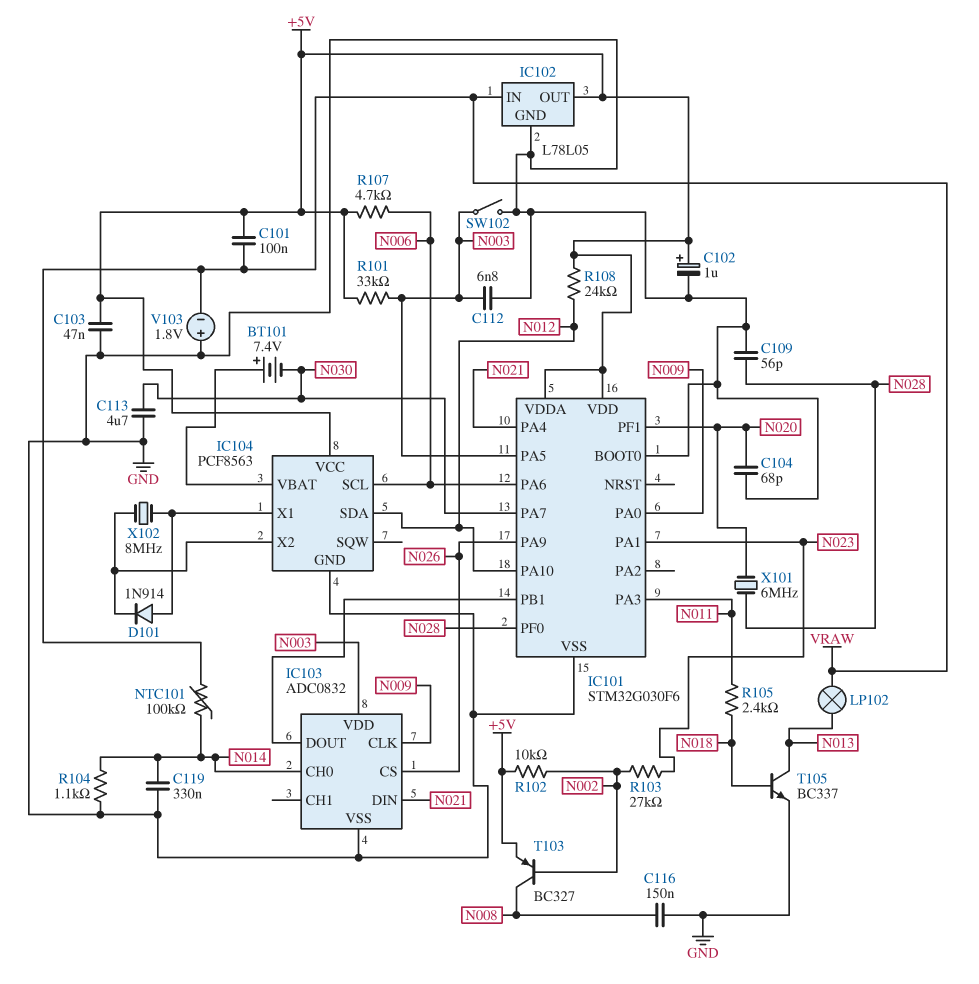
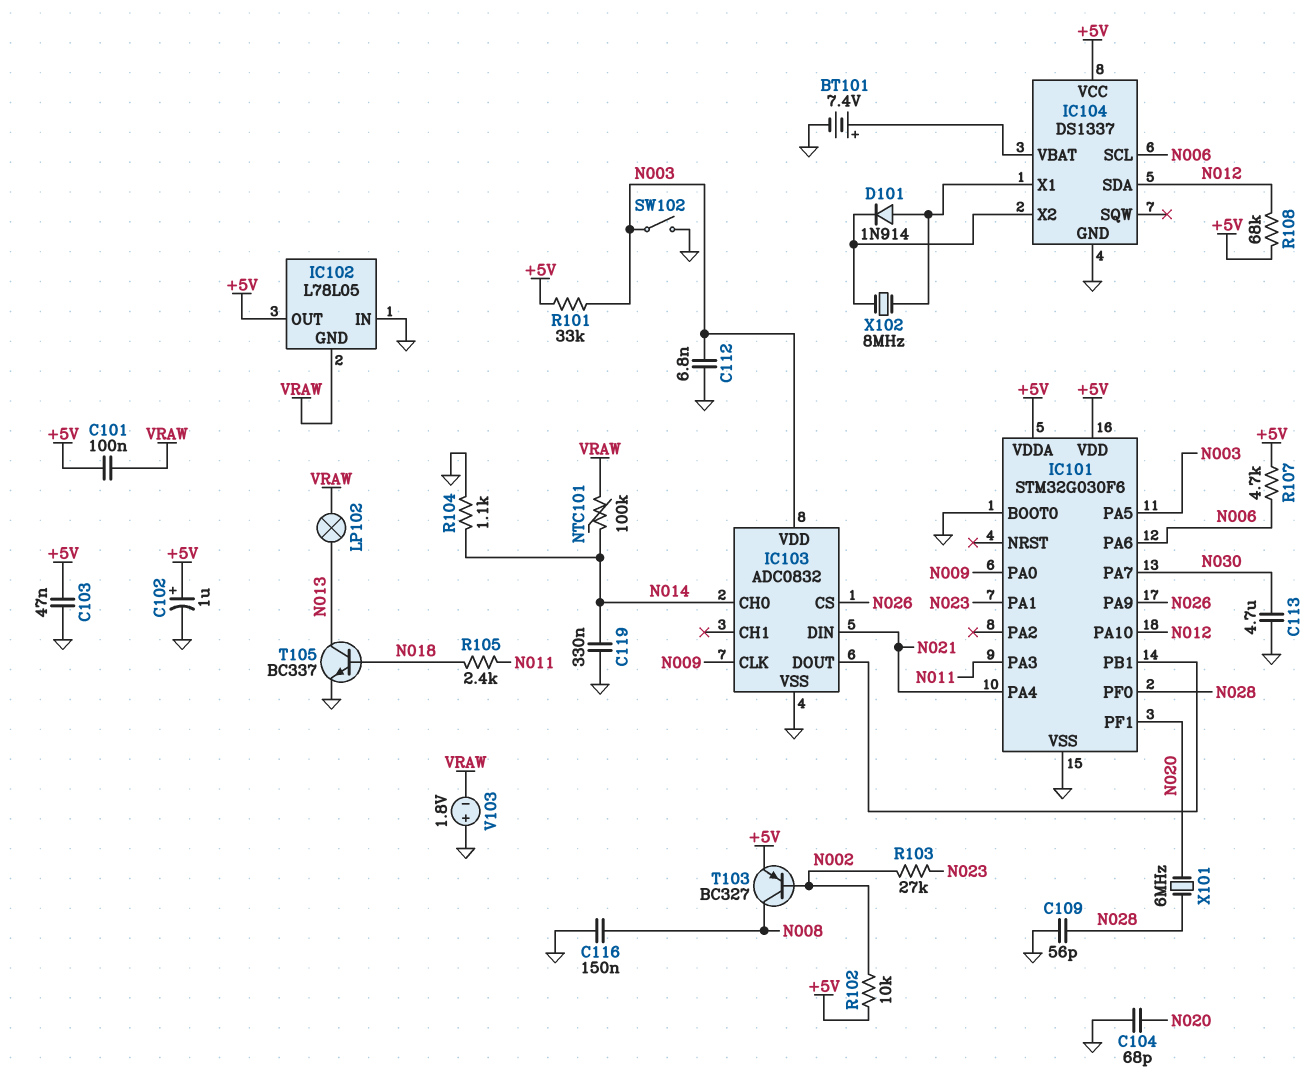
BT101: 7.4V (plus IC104/VBAT, minus N030) -> 7.4V (plus IC104/VBAT, minus GND)
IC102 pin GND: GND -> VRAW
IC102 pin IN: VRAW -> GND
IC104: PCF8563 -> DS1337
R108: 24k (+5V, N012) -> 68k (+5V, N012)

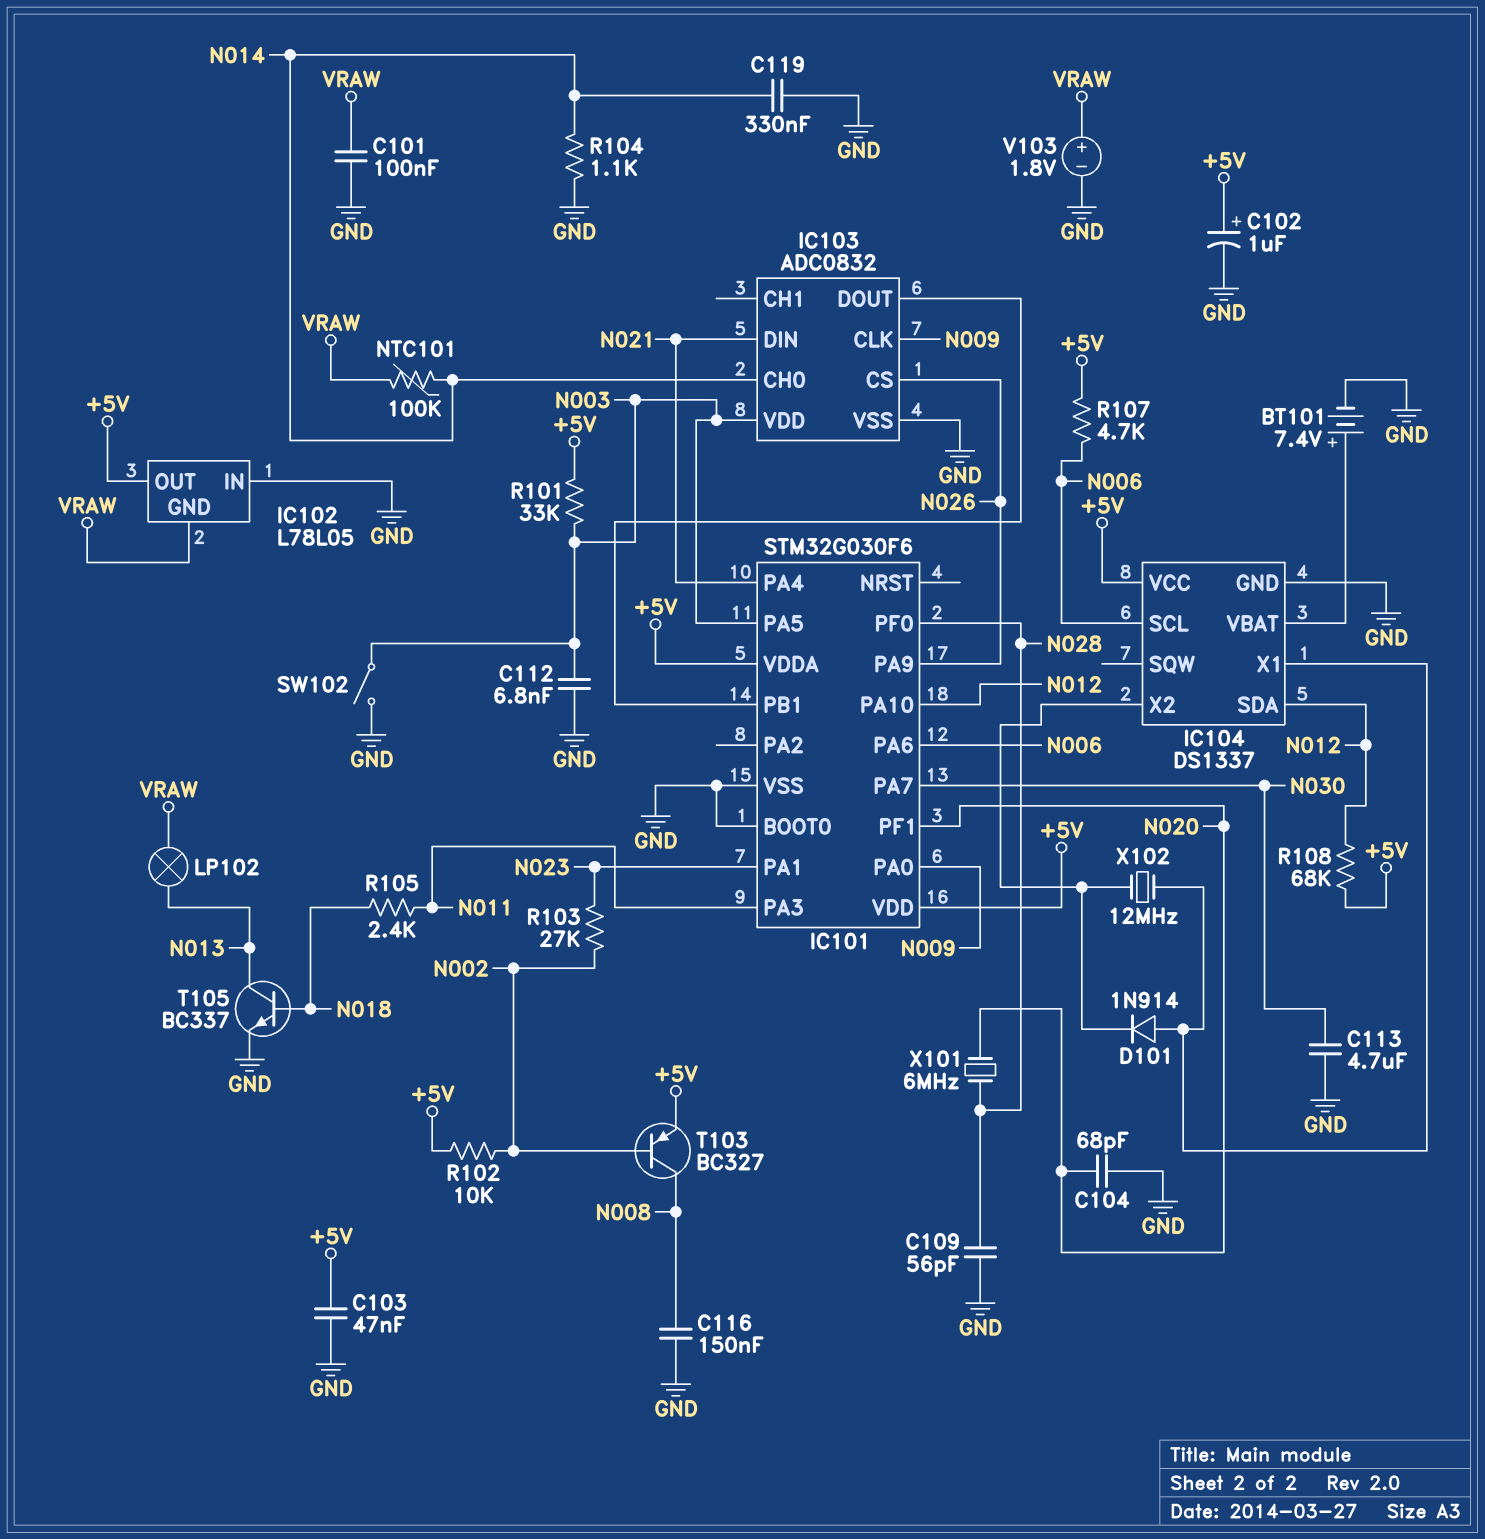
C101: 100nF (+5V, VRAW) -> 100nF (GND, VRAW)
V103: 1.8V (plus GND, minus VRAW) -> 1.8V (plus VRAW, minus GND)
X102: 8MHz (IC104/X1, IC104/X2) -> 12MHz (IC104/X1, IC104/X2)

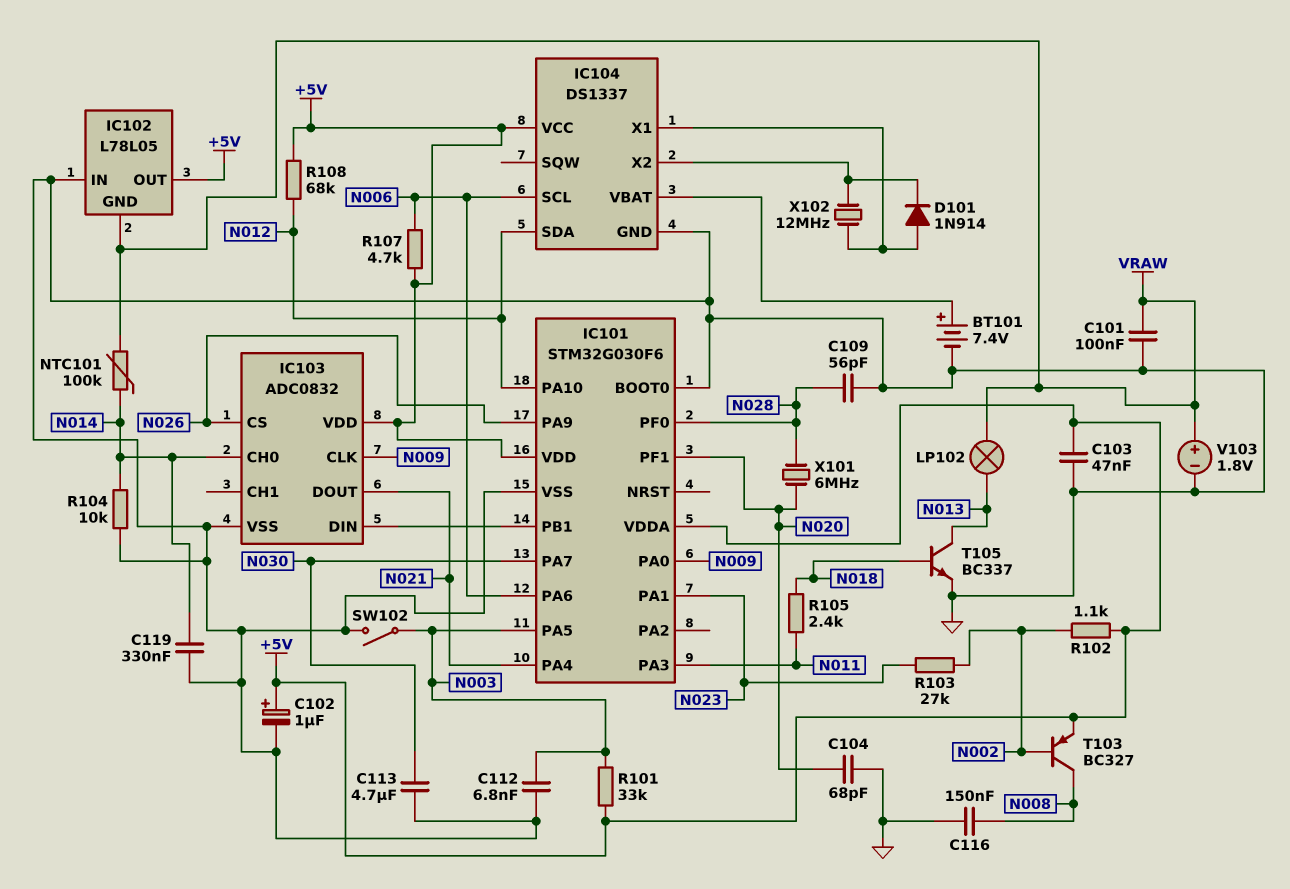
IC103 pin DIN: N021 -> IC101/PB1
IC103 pin DOUT: IC101/PB1 -> N021
IC103 pin VDD: N003 -> +5V
R102: 10k (+5V, N002) -> 1.1k (+5V, N002)
R104: 1.1k (GND, N014) -> 10k (GND, N014)

